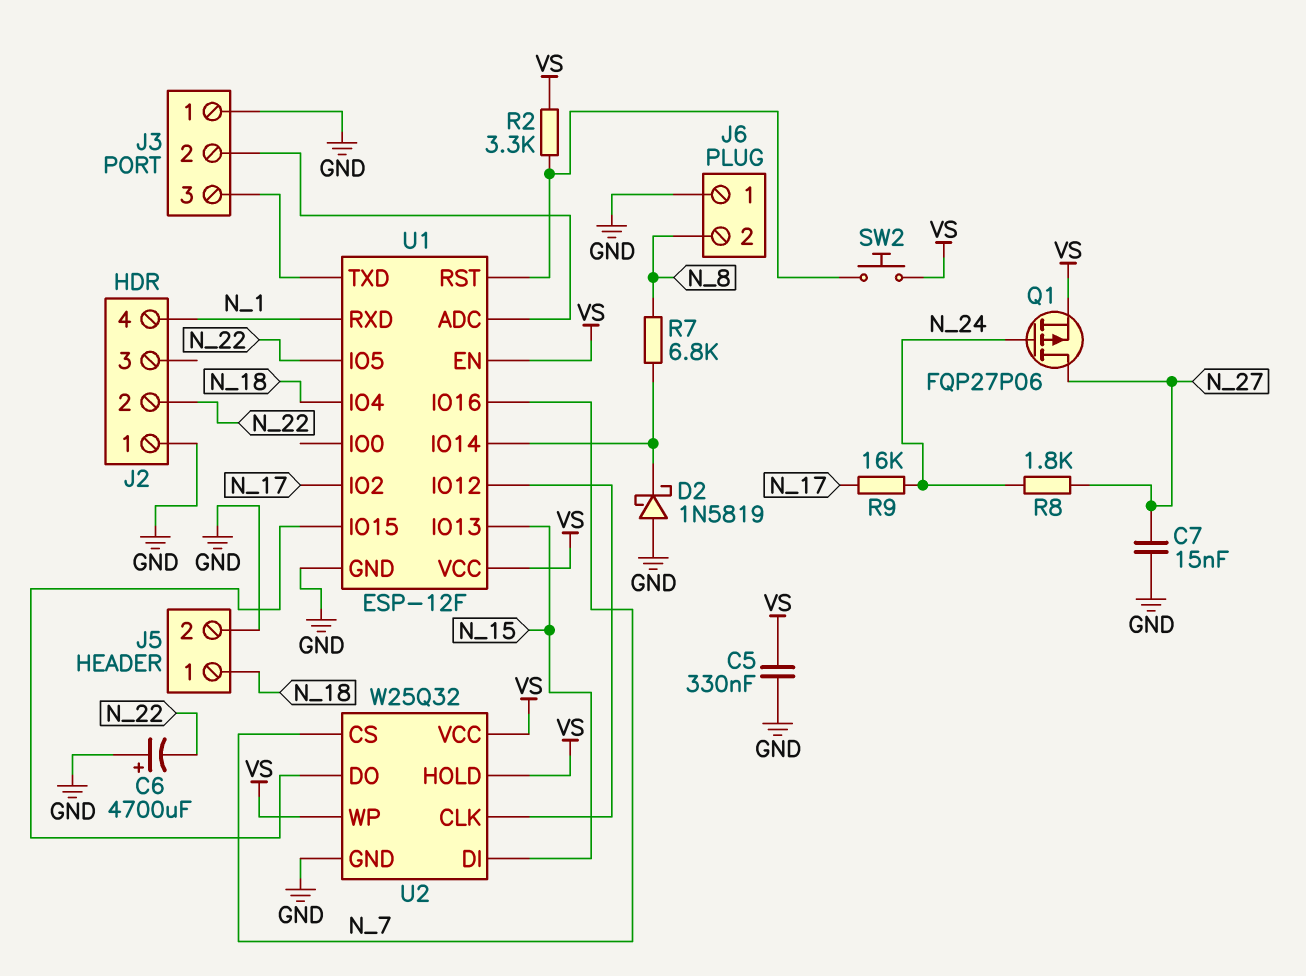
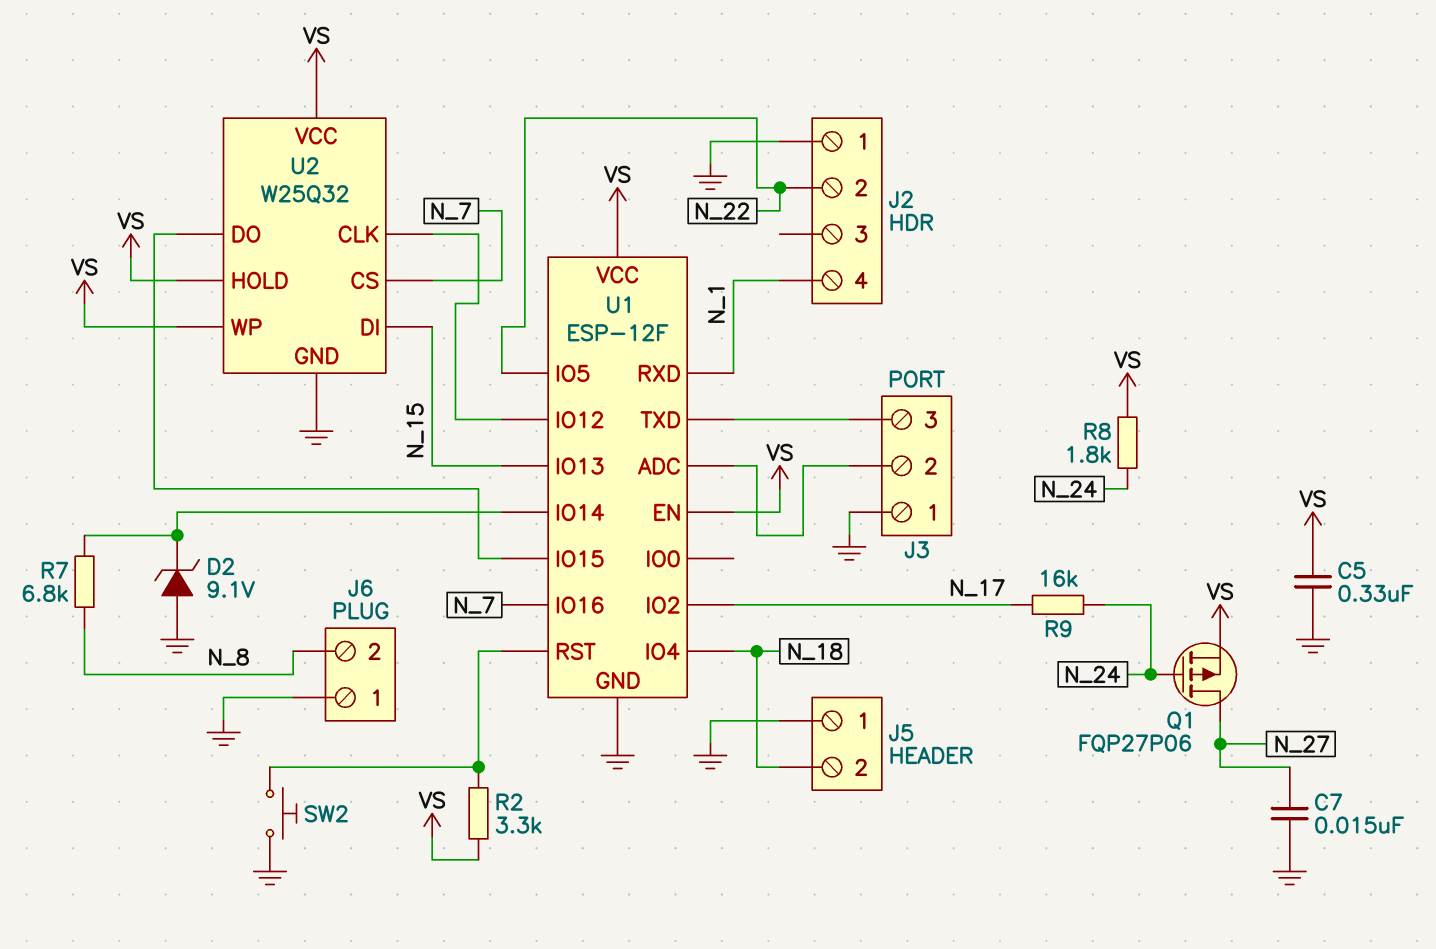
C6: 4700uF (plus GND, minus N_22) -> none
D2: schottky 1N5819 (A GND, K U1/IO14) -> zener 9.1V (A GND, K U1/IO14)
J5 pin 1: N_18 -> GND
J5 pin 2: GND -> N_18
R8: 1.8k (N_24, N_27) -> 1.8k (N_24, VS)
SW2: button (U1/RST, VS) -> button (GND, U1/RST)

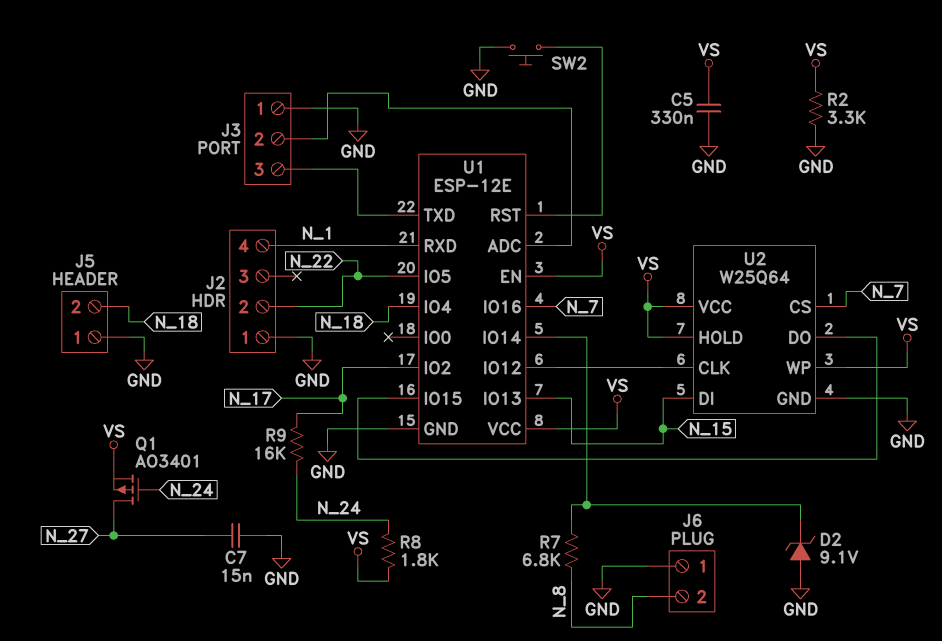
Q1: PMOS FQP27P06 (G N_24, D N_27, S VS) -> PMOS AO3401 (G N_24, D N_27, S VS)
R2: 3.3k (U1/RST, VS) -> 3.3k (GND, VS)
U1: ESP-12F -> ESP-12E
U2: W25Q32 -> W25Q64

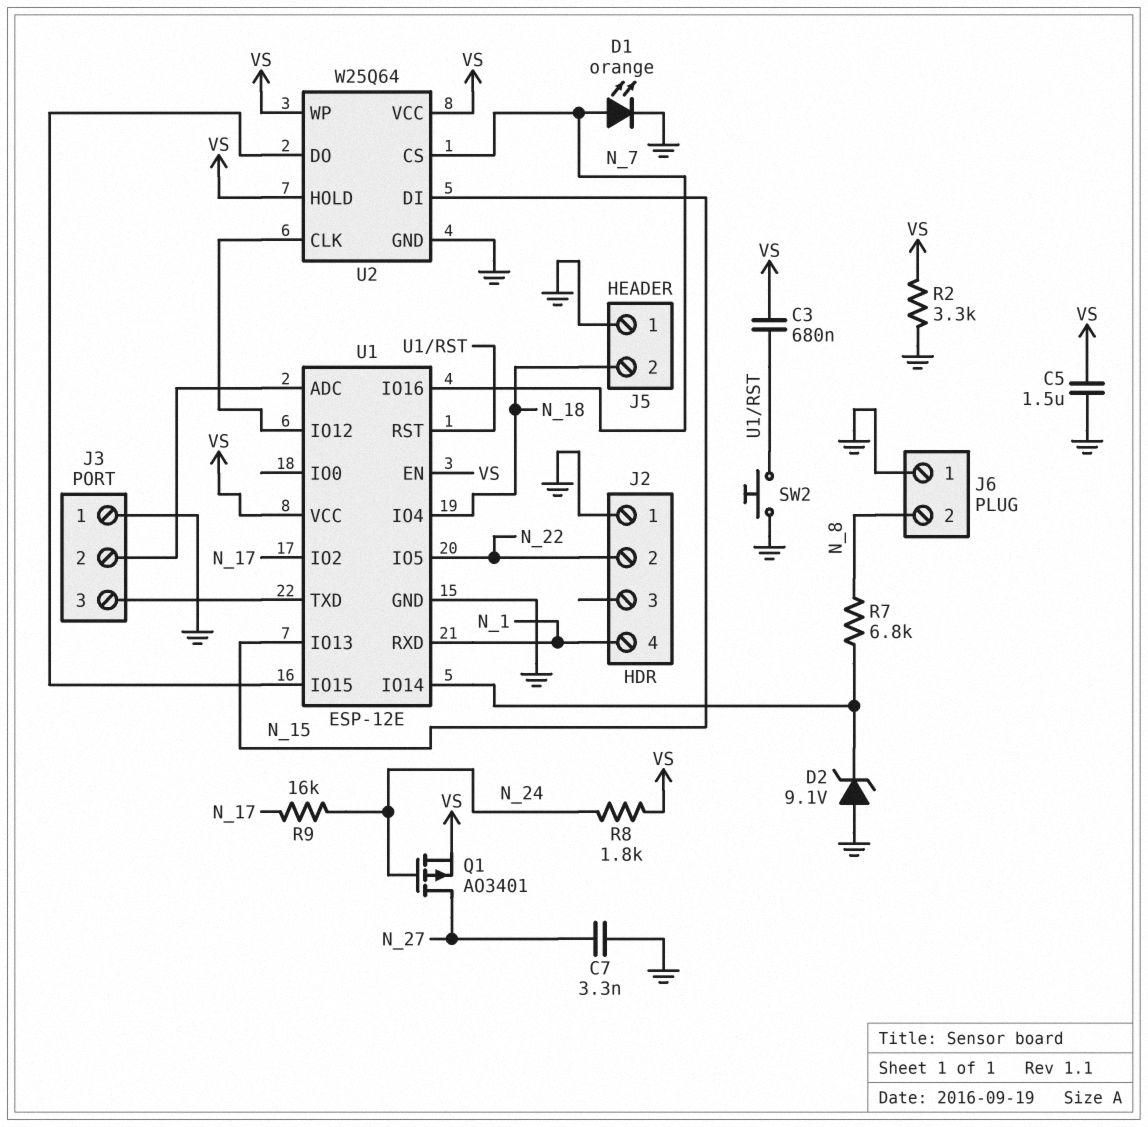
C3: none -> 680nF (U1/RST, VS)
C5: 330nF (GND, VS) -> 1.5uF (GND, VS)
C7: 15nF (GND, N_27) -> 3.3nF (GND, N_27)
D1: none -> LED orange (A N_7, K GND)

